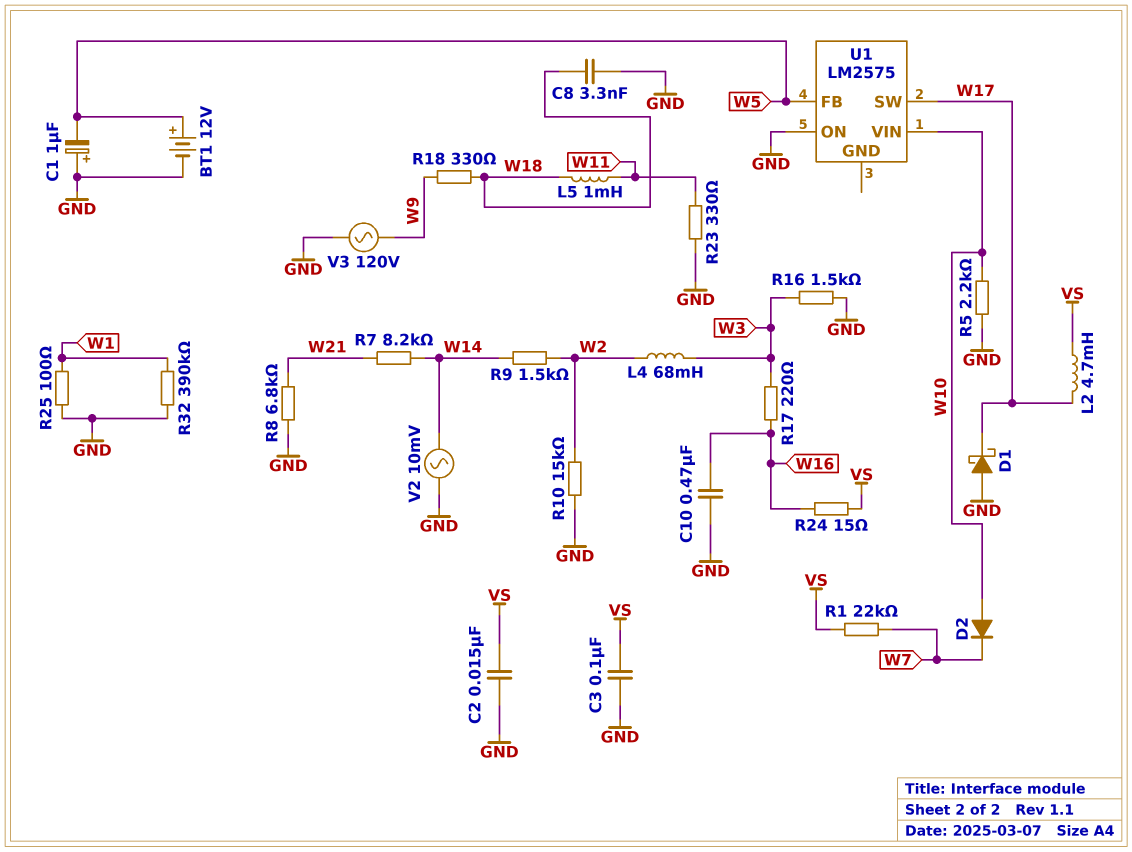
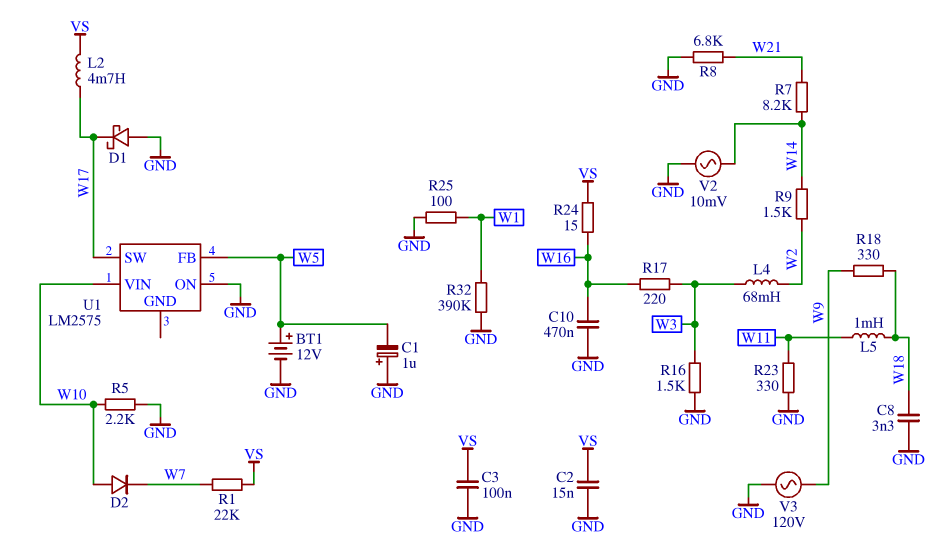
R10: 15k (GND, W2) -> none

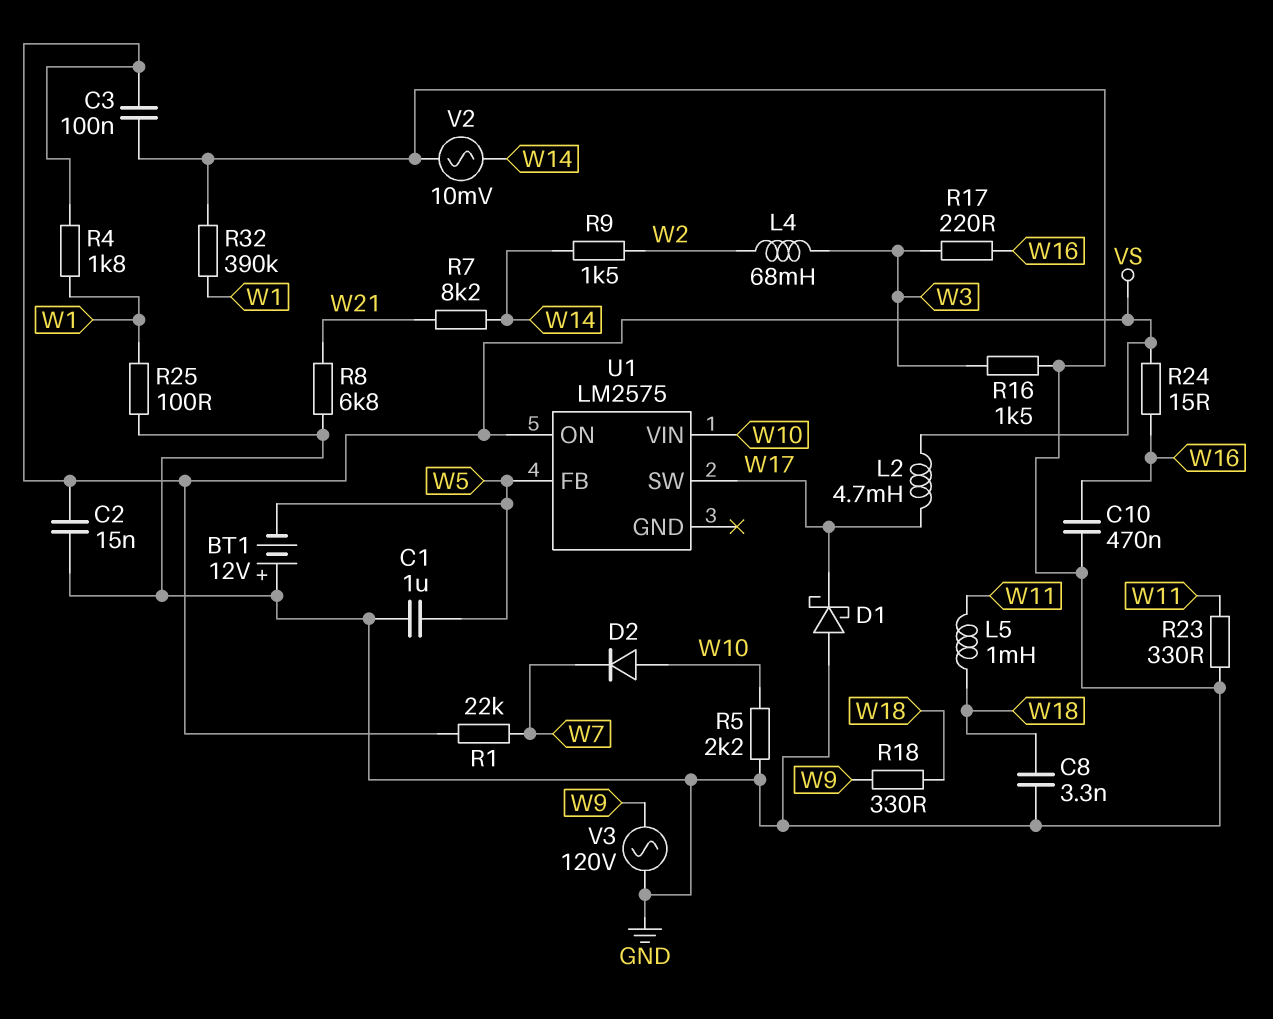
BT1: 12V (plus W5, minus GND) -> 12V (plus GND, minus W5)
C1: 1uF (plus GND, minus W5) -> 1uF (GND, W5)
R4: none -> 1.8k (VS, W1)
U1 pin ON: GND -> VS

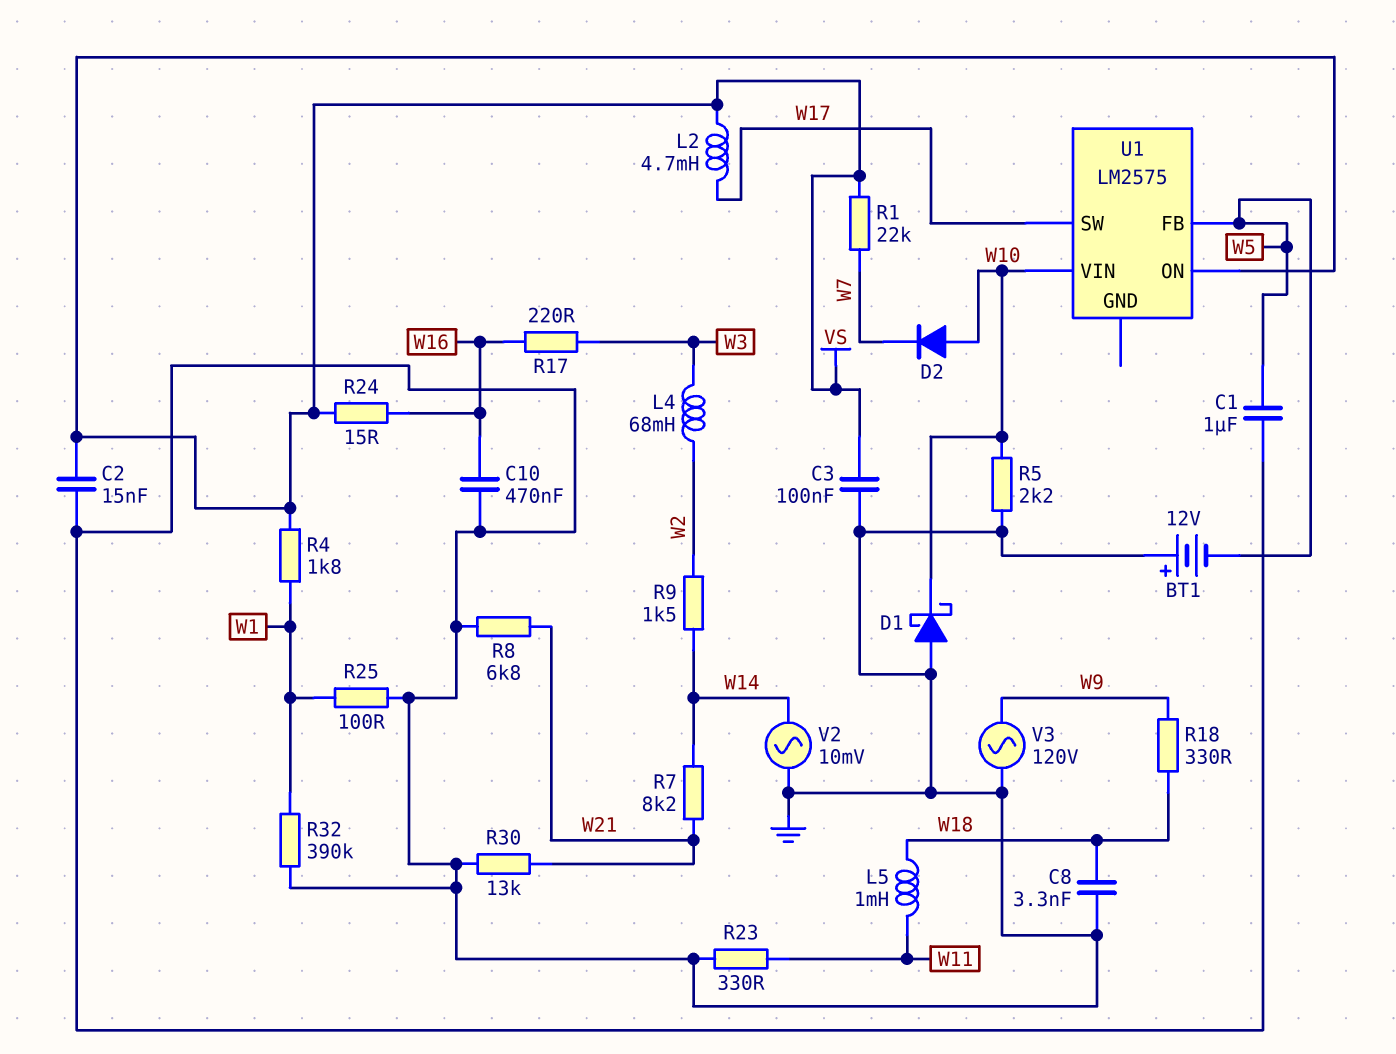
D1: schottky (A GND, K W17) -> schottky (A GND, K W10)
R16: 1.5k (GND, W3) -> none
R30: none -> 13k (GND, W21)

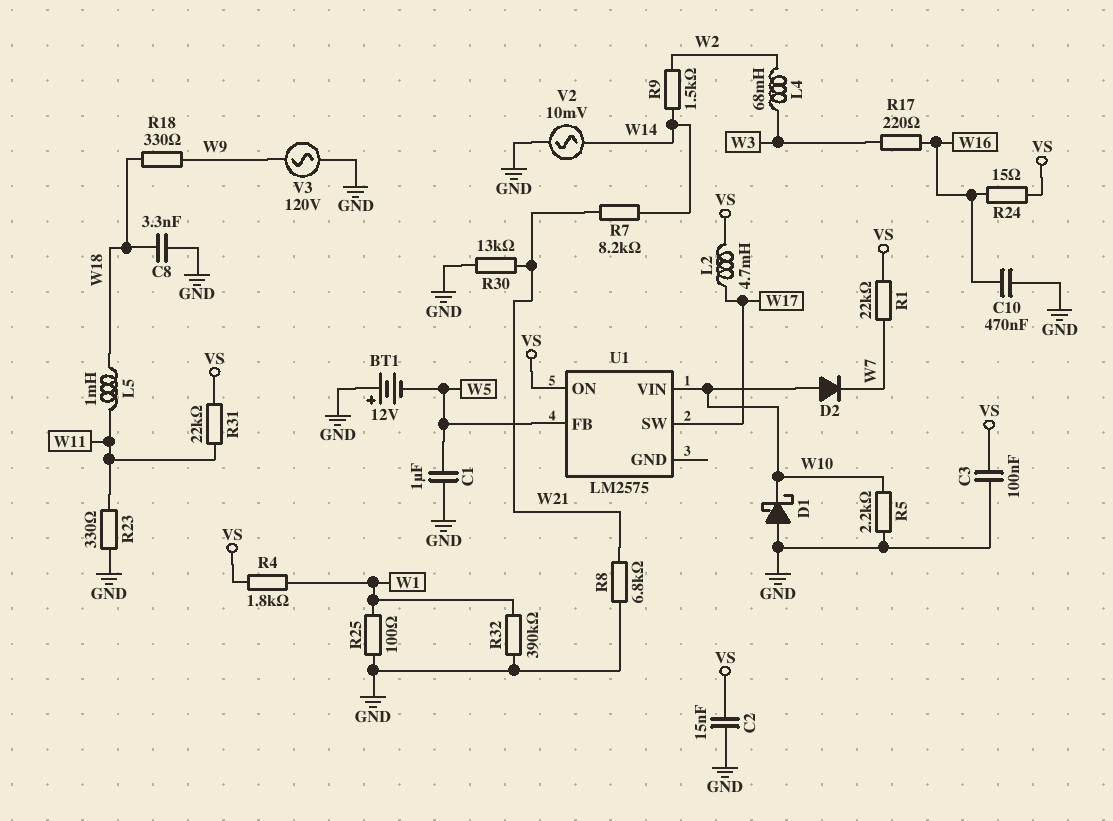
R31: none -> 22k (VS, W11)

